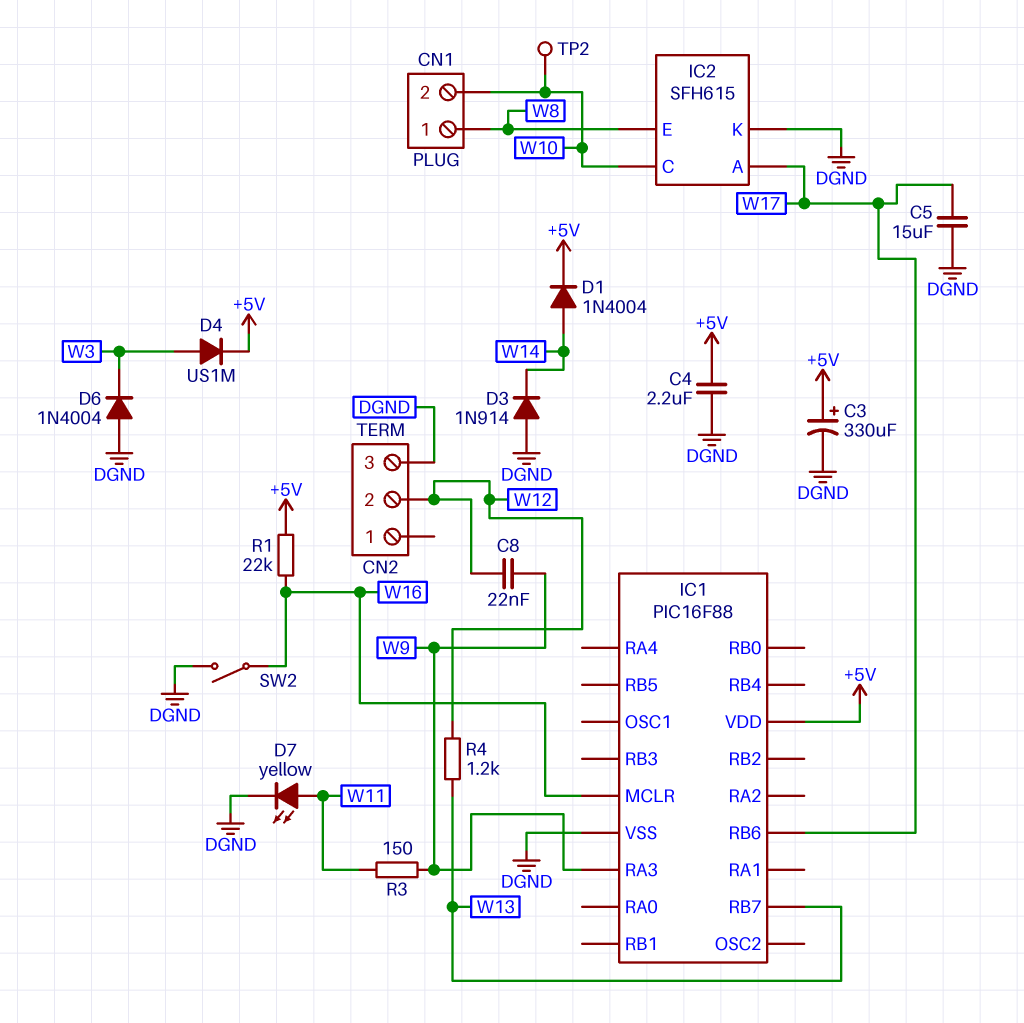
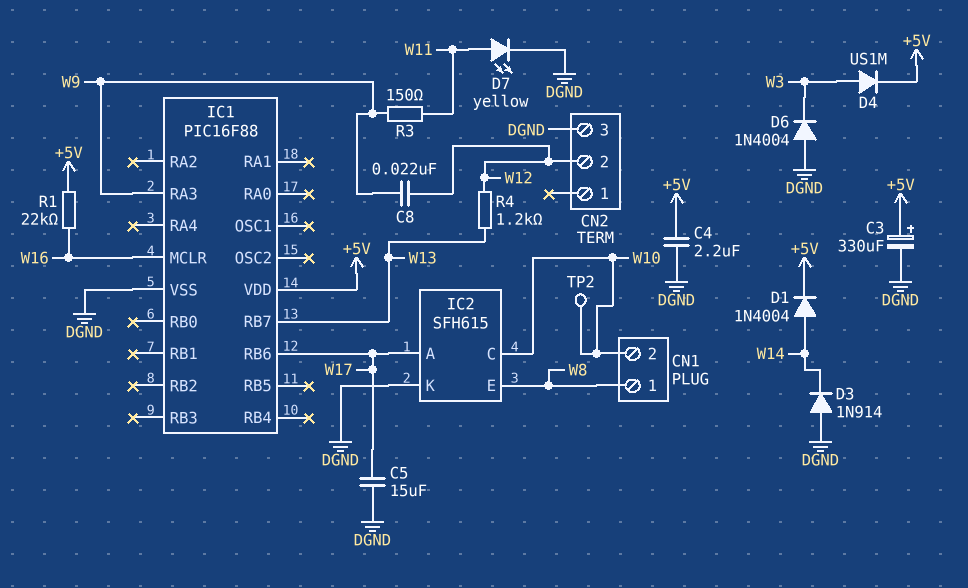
SW2: switch (DGND, W16) -> none

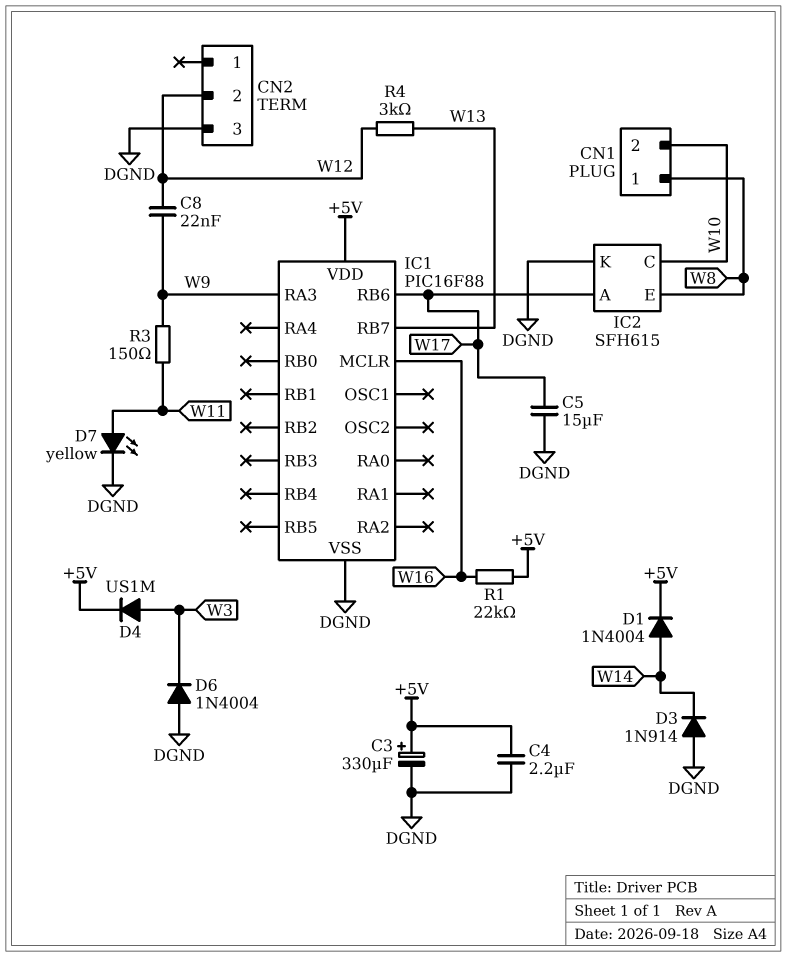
R4: 1.2k (W12, W13) -> 3k (W12, W13)
TP2: test point (W10) -> none

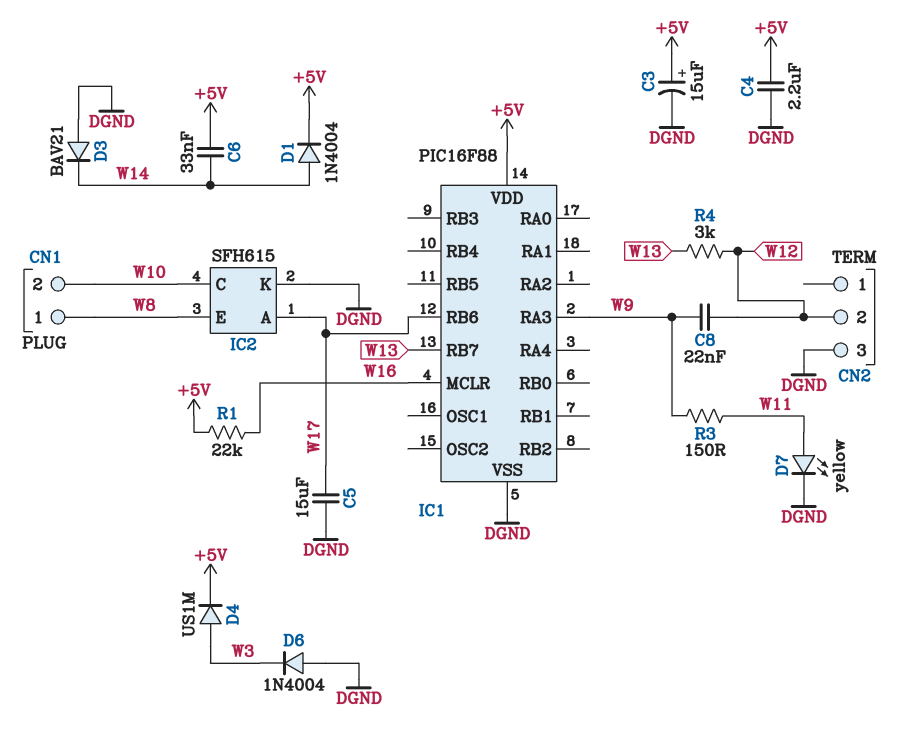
C3: 330uF (plus +5V, minus DGND) -> 15uF (plus +5V, minus DGND)
C6: none -> 33nF (+5V, W14)
D3: diode 1N914 (A DGND, K W14) -> diode BAV21 (A DGND, K W14)

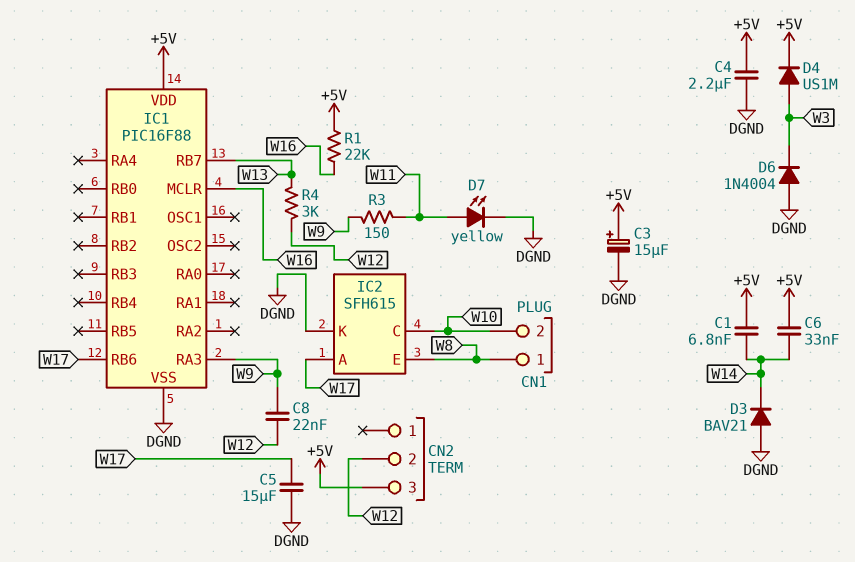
C1: none -> 6.8nF (+5V, W14)
CN2 pin 3: DGND -> +5V
D1: diode 1N4004 (A W14, K +5V) -> none

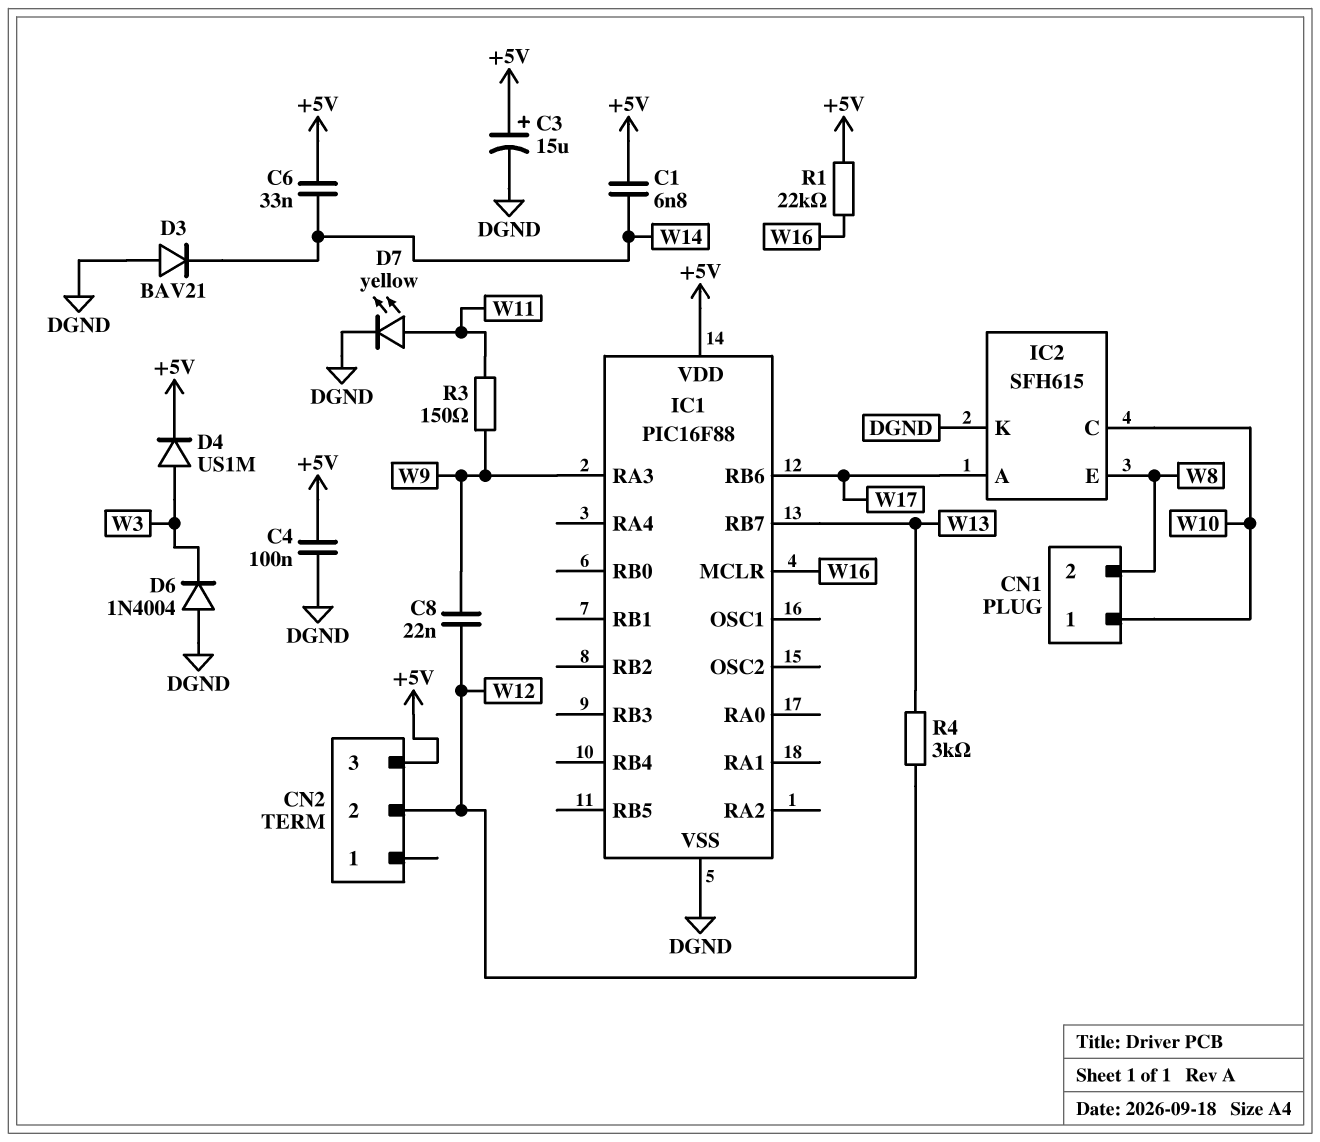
C4: 2.2uF (+5V, DGND) -> 100nF (+5V, DGND)
C5: 15uF (DGND, W17) -> none
CN1 pin 1: W8 -> W10
CN1 pin 2: W10 -> W8

